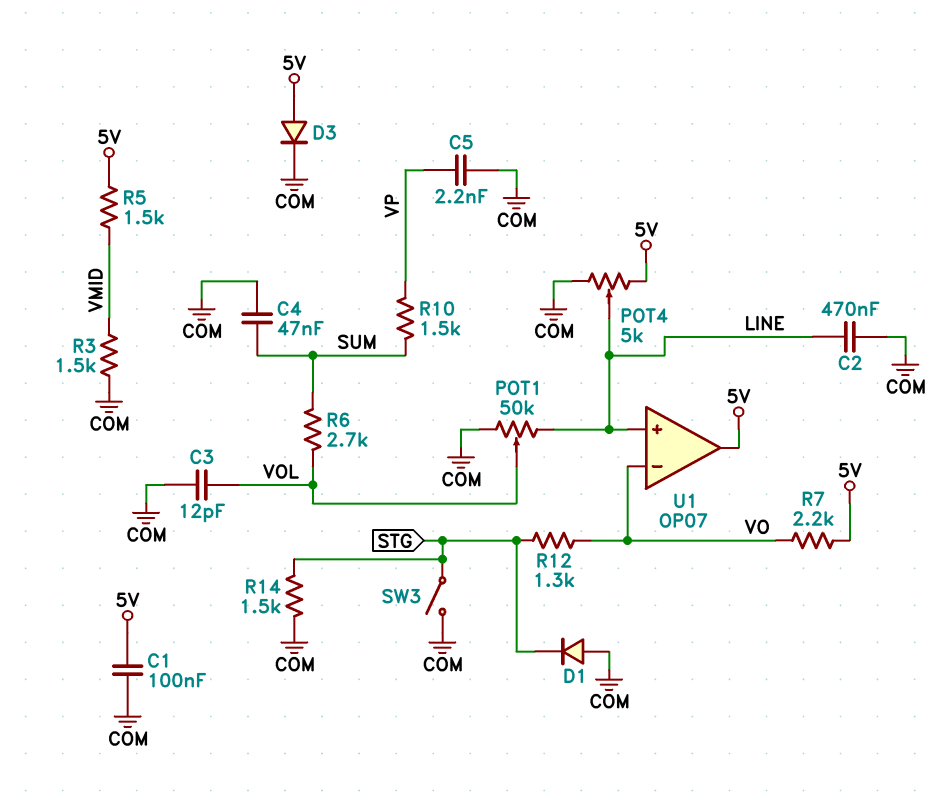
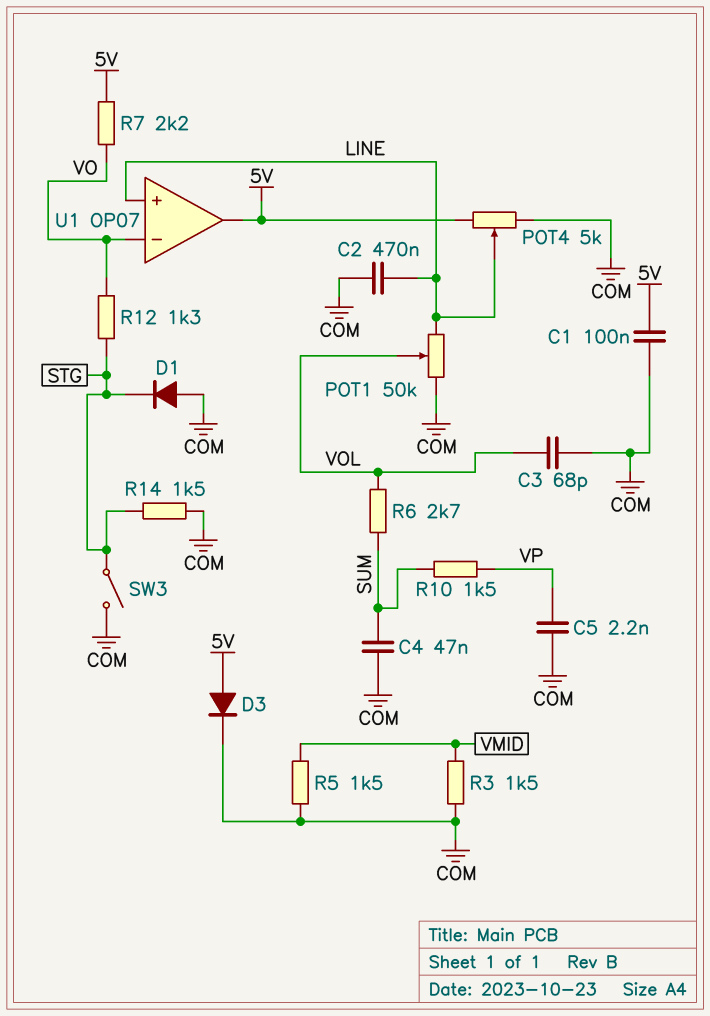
C3: 12pF (COM, VOL) -> 68pF (COM, VOL)
R5: 1.5k (5V, VMID) -> 1.5k (COM, VMID)

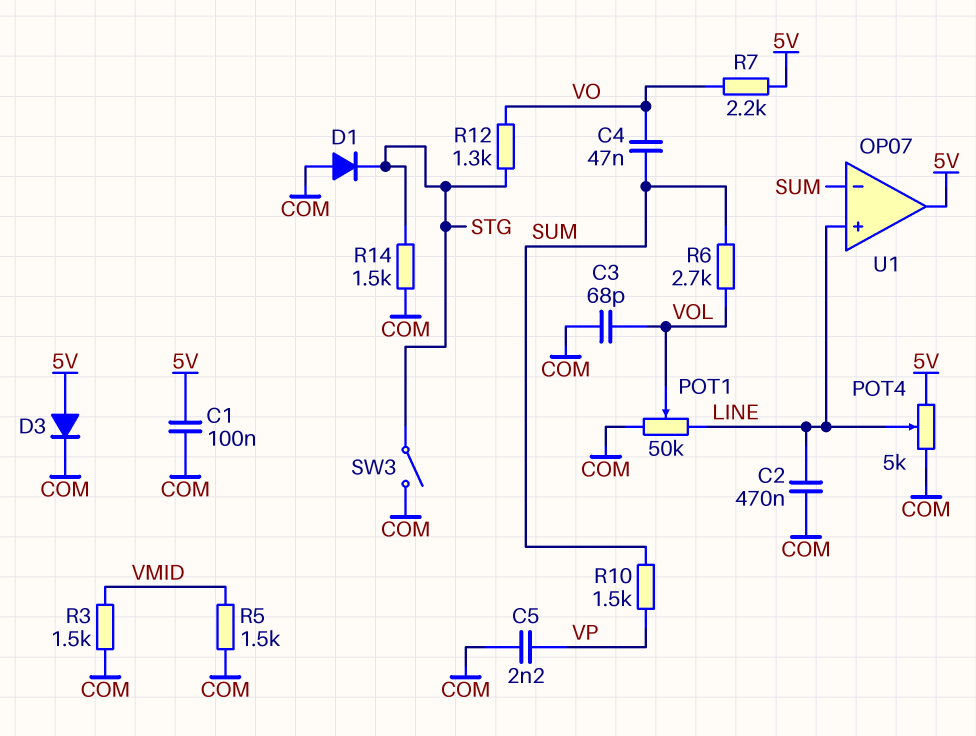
C4: 47nF (COM, SUM) -> 47nF (SUM, VO)
U1 pin in-: VO -> SUM

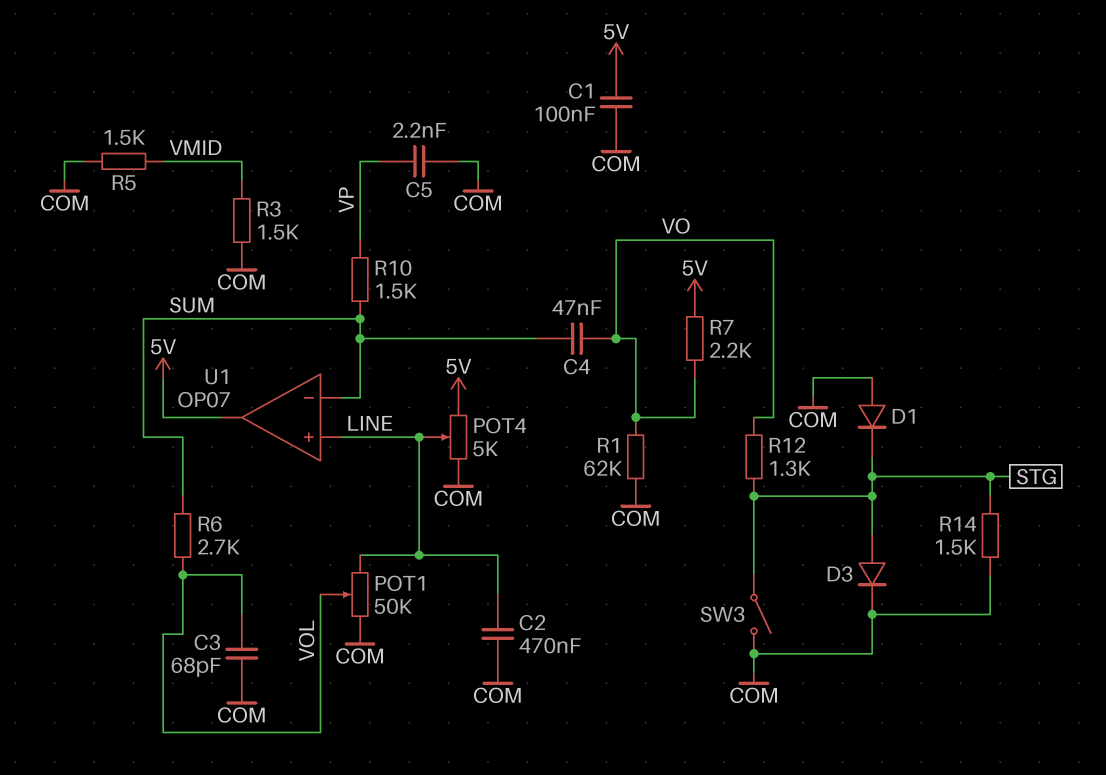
D3: diode (A 5V, K COM) -> diode (A STG, K COM)
R1: none -> 62k (COM, VO)

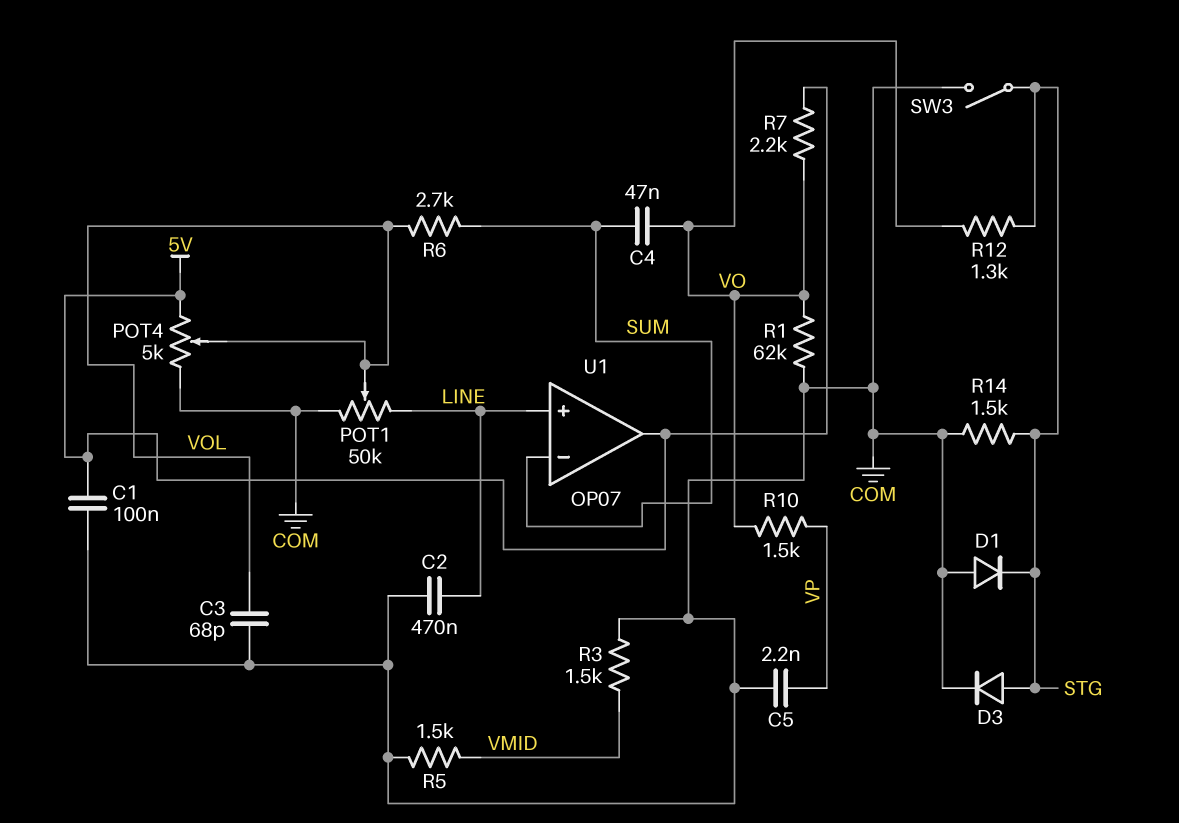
POT4: 5k (5V, COM, wiper LINE) -> 5k (5V, COM, wiper VOL)
R10: 1.5k (SUM, VP) -> 1.5k (VO, VP)

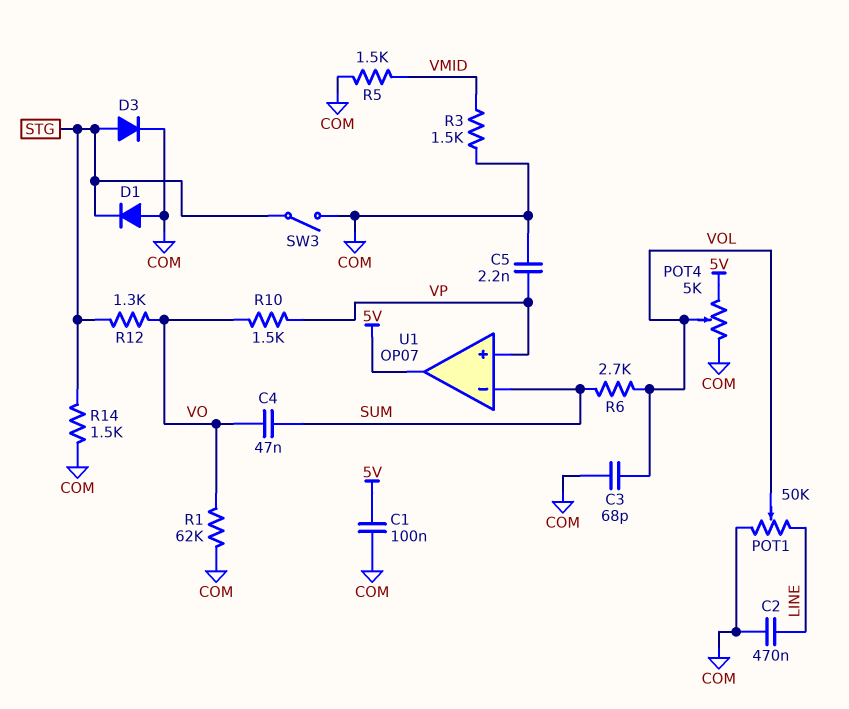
R7: 2.2k (5V, VO) -> none
U1 pin in+: LINE -> VP

